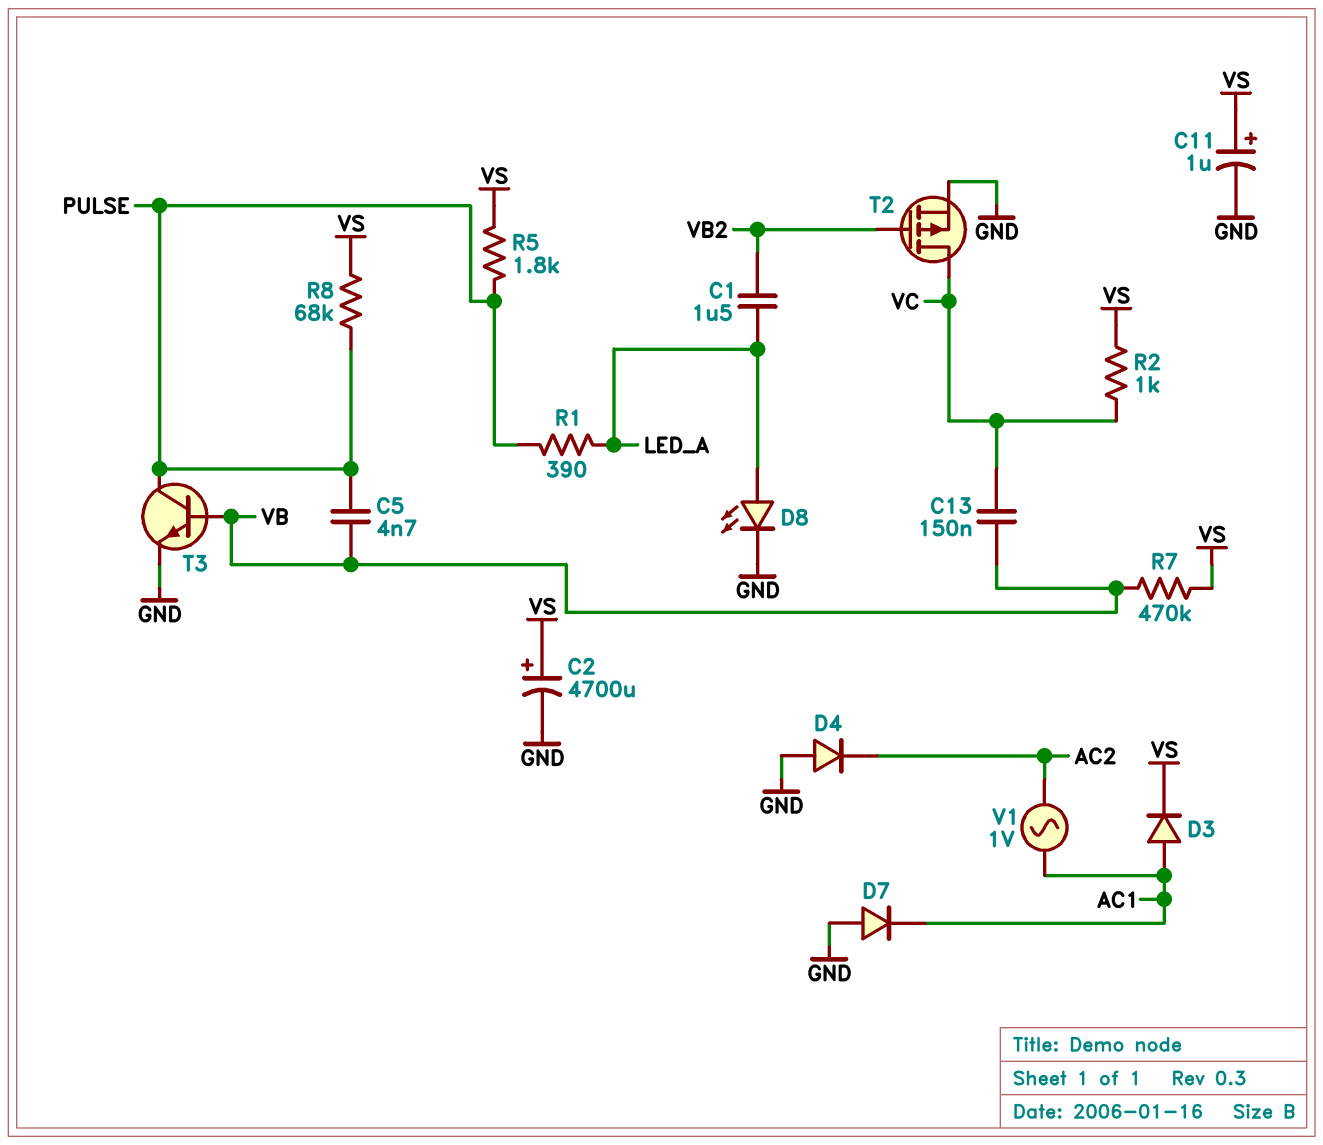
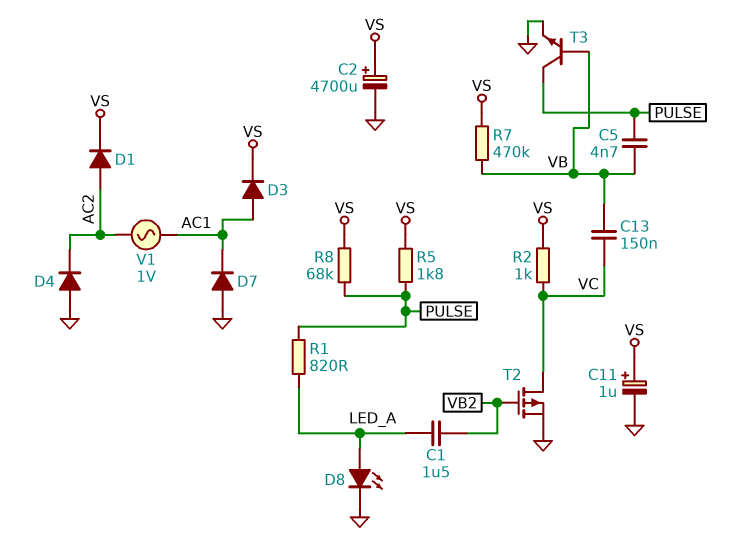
D1: none -> diode (A AC2, K VS)
R1: 390 (LED_A, PULSE) -> 820 (LED_A, PULSE)

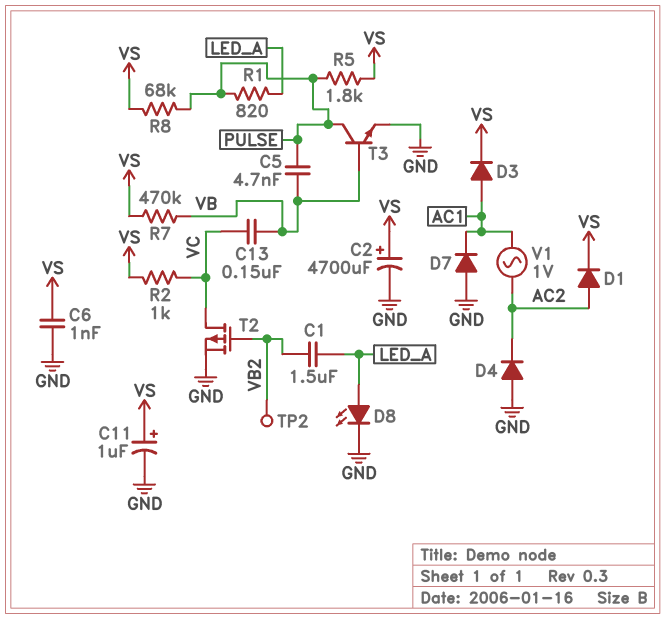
C6: none -> 1nF (GND, VS)
TP2: none -> test point (VB2)

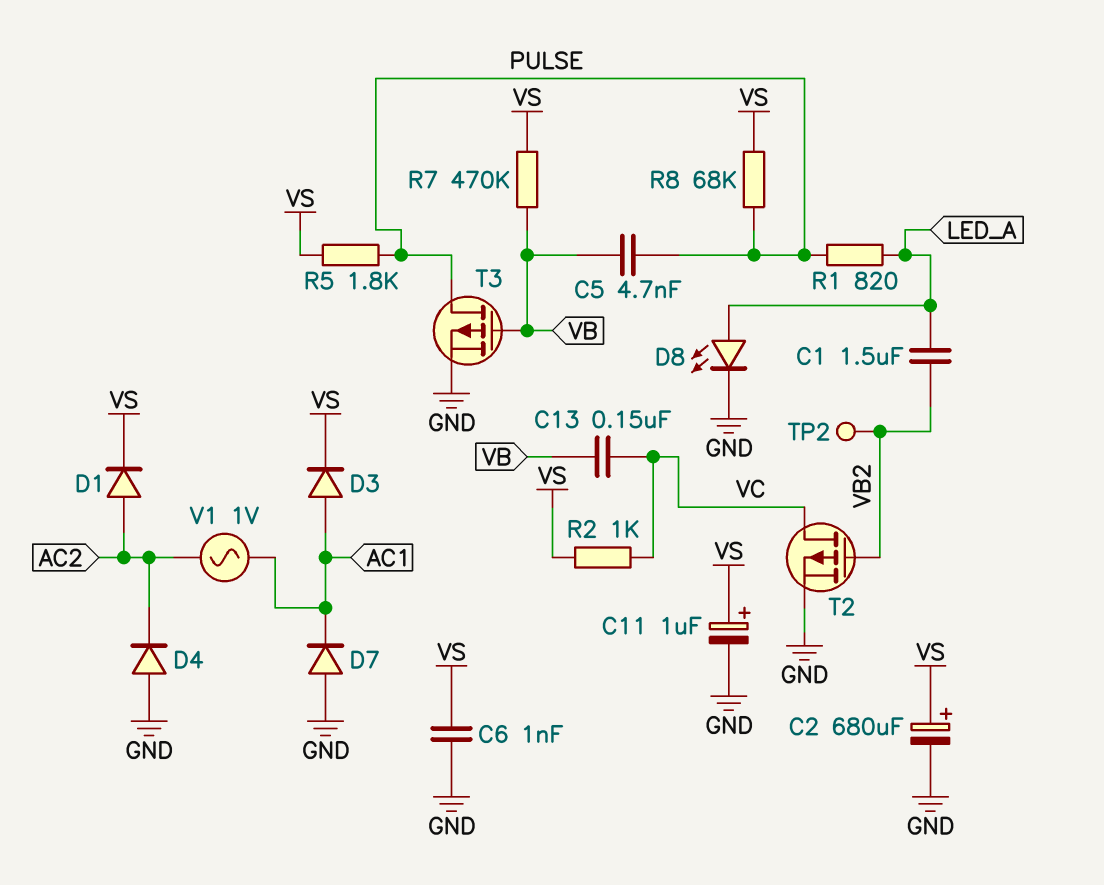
C2: 4700uF (plus VS, minus GND) -> 680uF (plus VS, minus GND)
T3: NPN (B VB, C PULSE, E GND) -> PMOS (G VB, D PULSE, S GND)

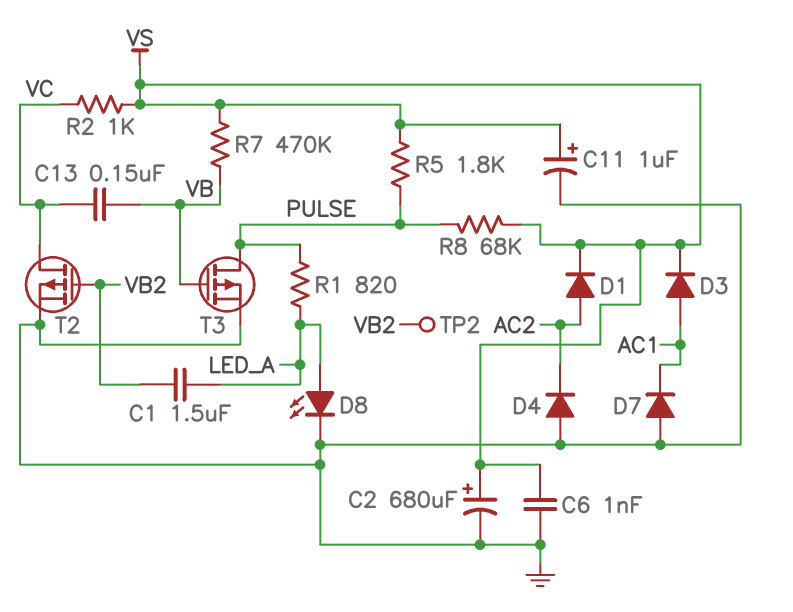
C5: 4.7nF (PULSE, VB) -> none
V1: AC 1V (AC1, AC2) -> none

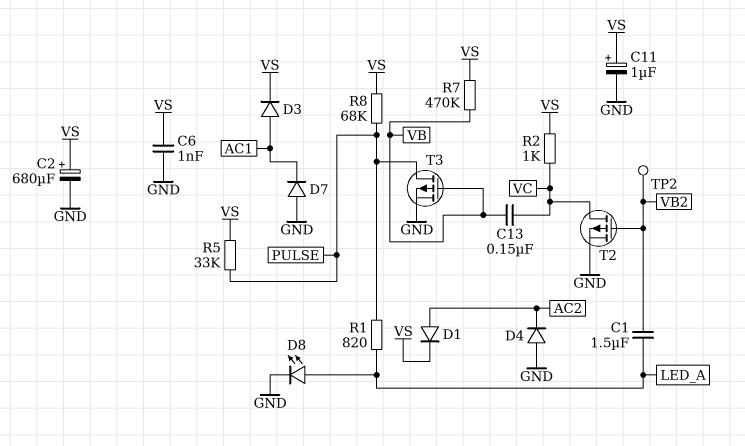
R5: 1.8k (PULSE, VS) -> 33k (PULSE, VS)

